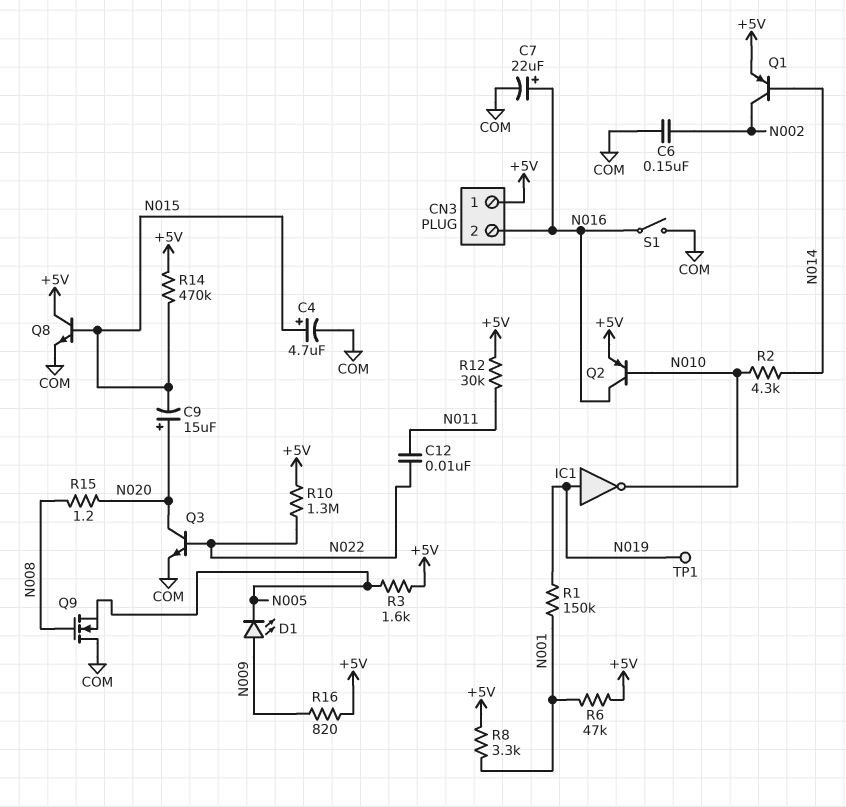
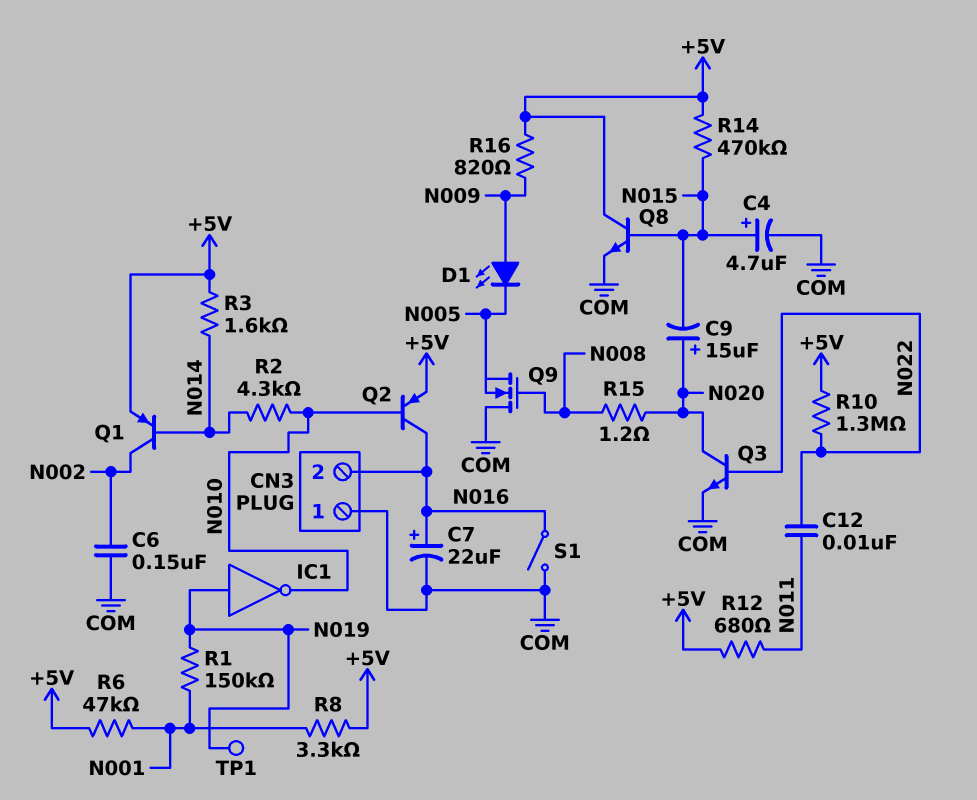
CN3 pin 1: +5V -> COM
R3: 1.6k (+5V, N005) -> 1.6k (+5V, N014)
R12: 30k (+5V, N011) -> 680 (+5V, N011)

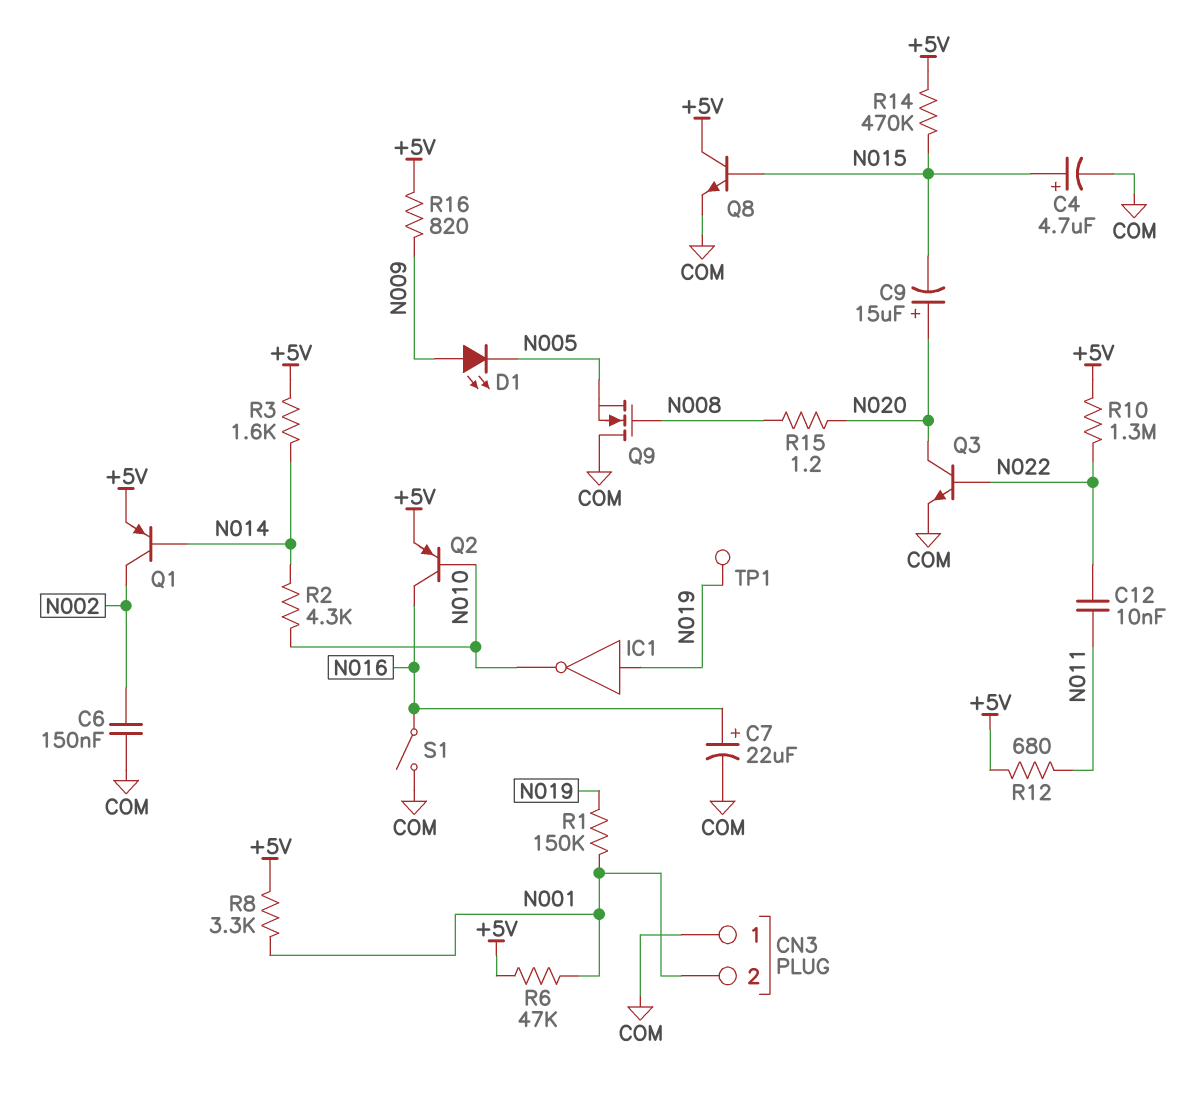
CN3 pin 2: N016 -> N001

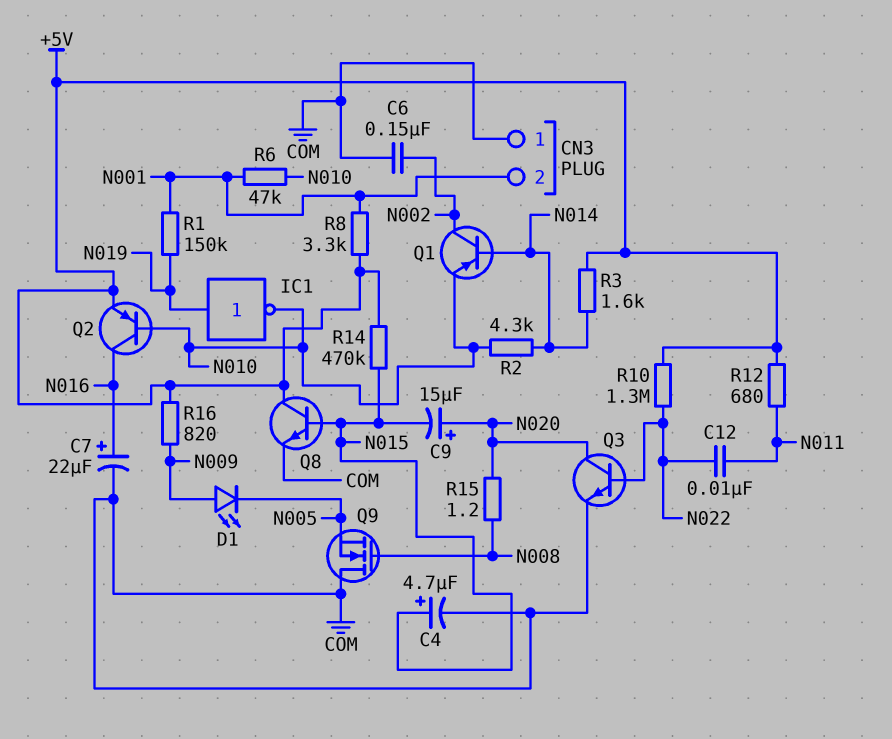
Q1: PNP (B N014, C N002, E +5V) -> PNP (B N014, C N002, E N010)
R6: 47k (+5V, N001) -> 47k (N001, N010)
S1: switch (COM, N016) -> none
TP1: test point (N019) -> none

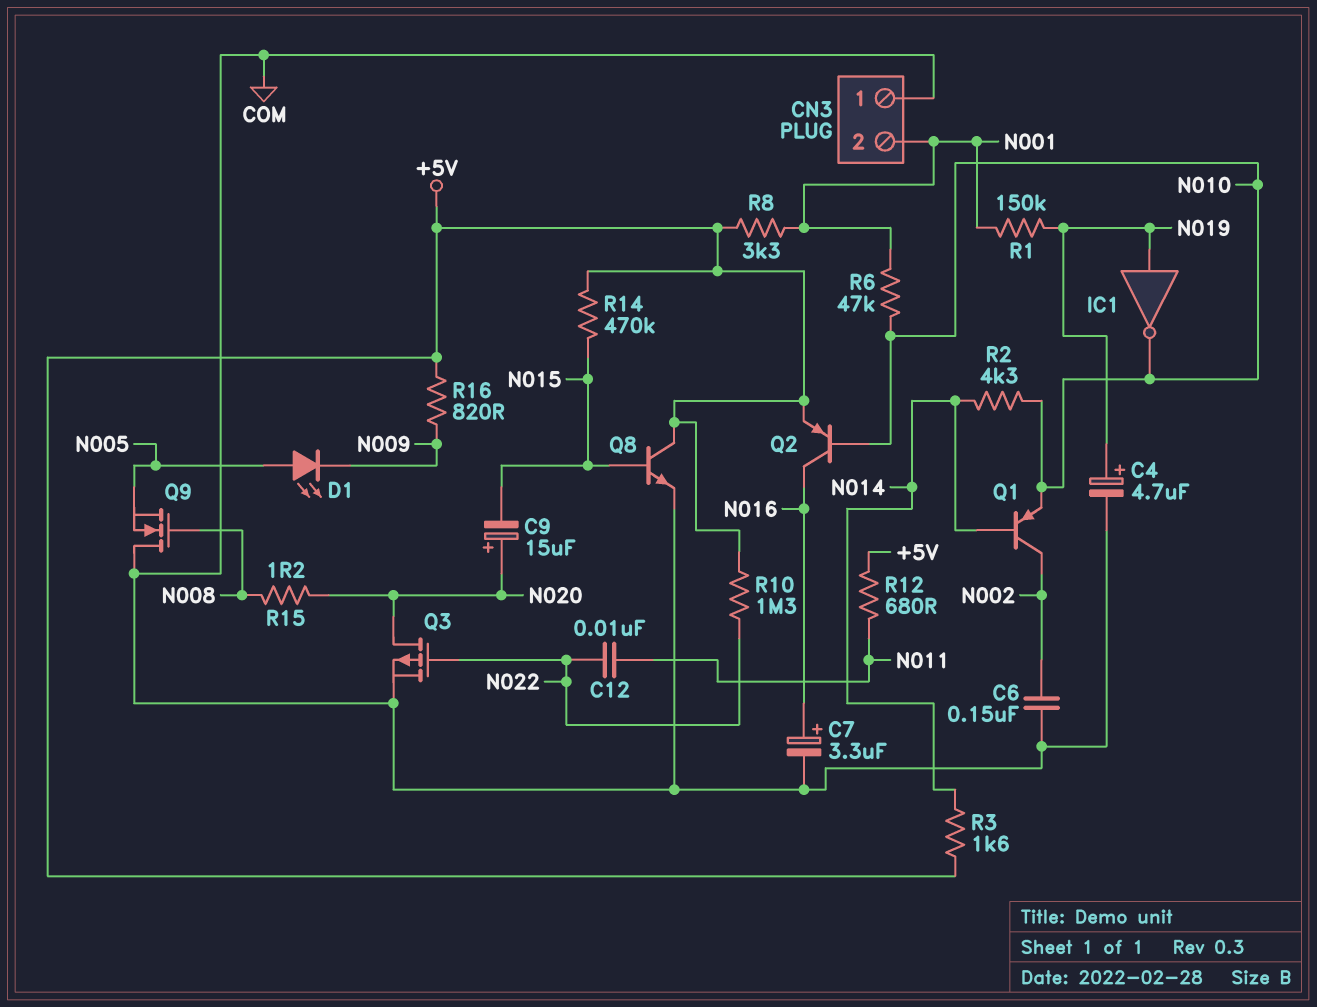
C4: 4.7uF (plus N015, minus COM) -> 4.7uF (plus N019, minus COM)
C7: 22uF (plus N016, minus COM) -> 3.3uF (plus N016, minus COM)
D1: LED (A N009, K N005) -> LED (A N005, K N009)
Q3: NPN (B N022, C N020, E COM) -> PMOS (G N022, D N020, S COM)

